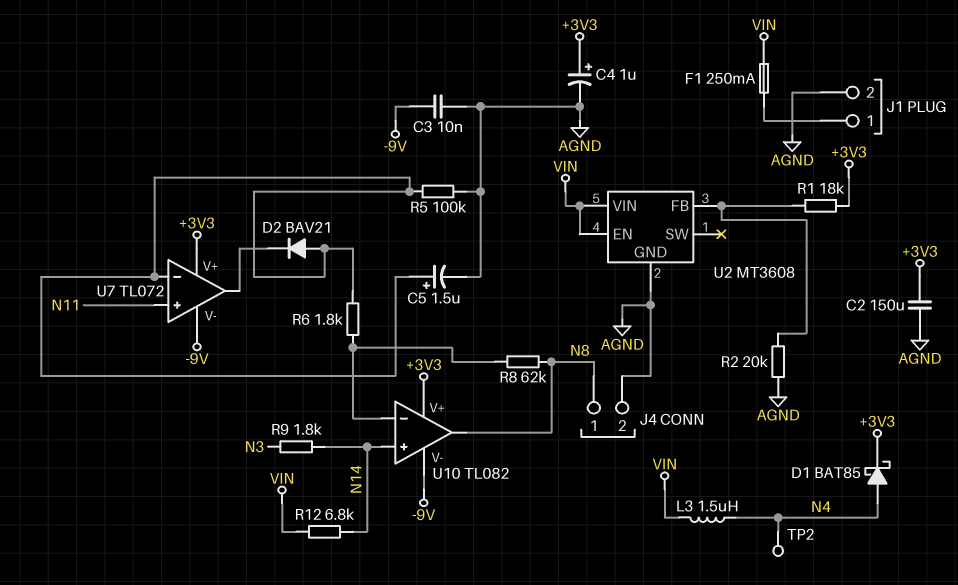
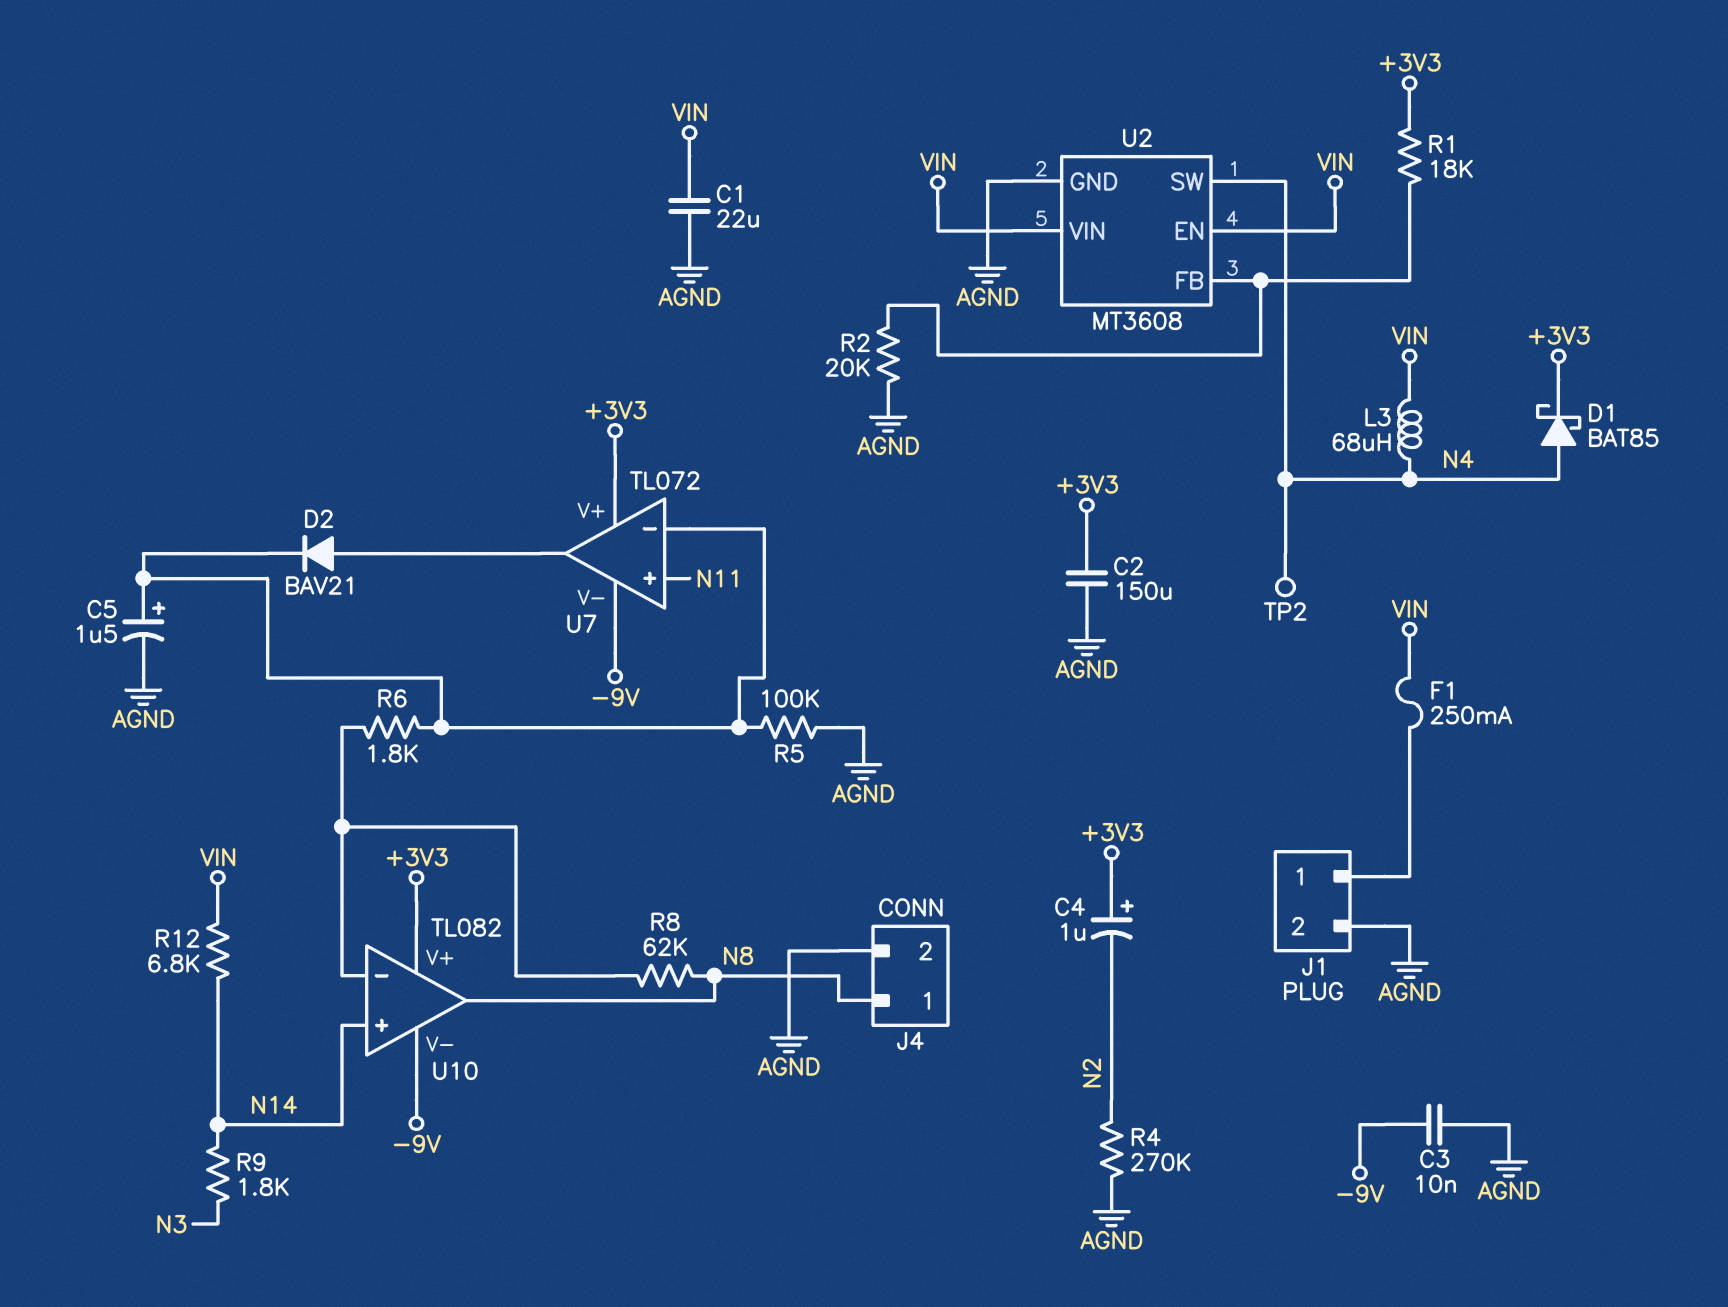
C1: none -> 22uF (AGND, VIN)
C4: 1uF (plus +3V3, minus AGND) -> 1uF (plus +3V3, minus N2)
D2: diode BAV21 (A U7/in-, K U7/out) -> diode BAV21 (A U7/out, K U7/in-)
L3: 1.5uH (N4, VIN) -> 68uH (N4, VIN)
R4: none -> 270k (AGND, N2)
U2 pin SW: none -> N4

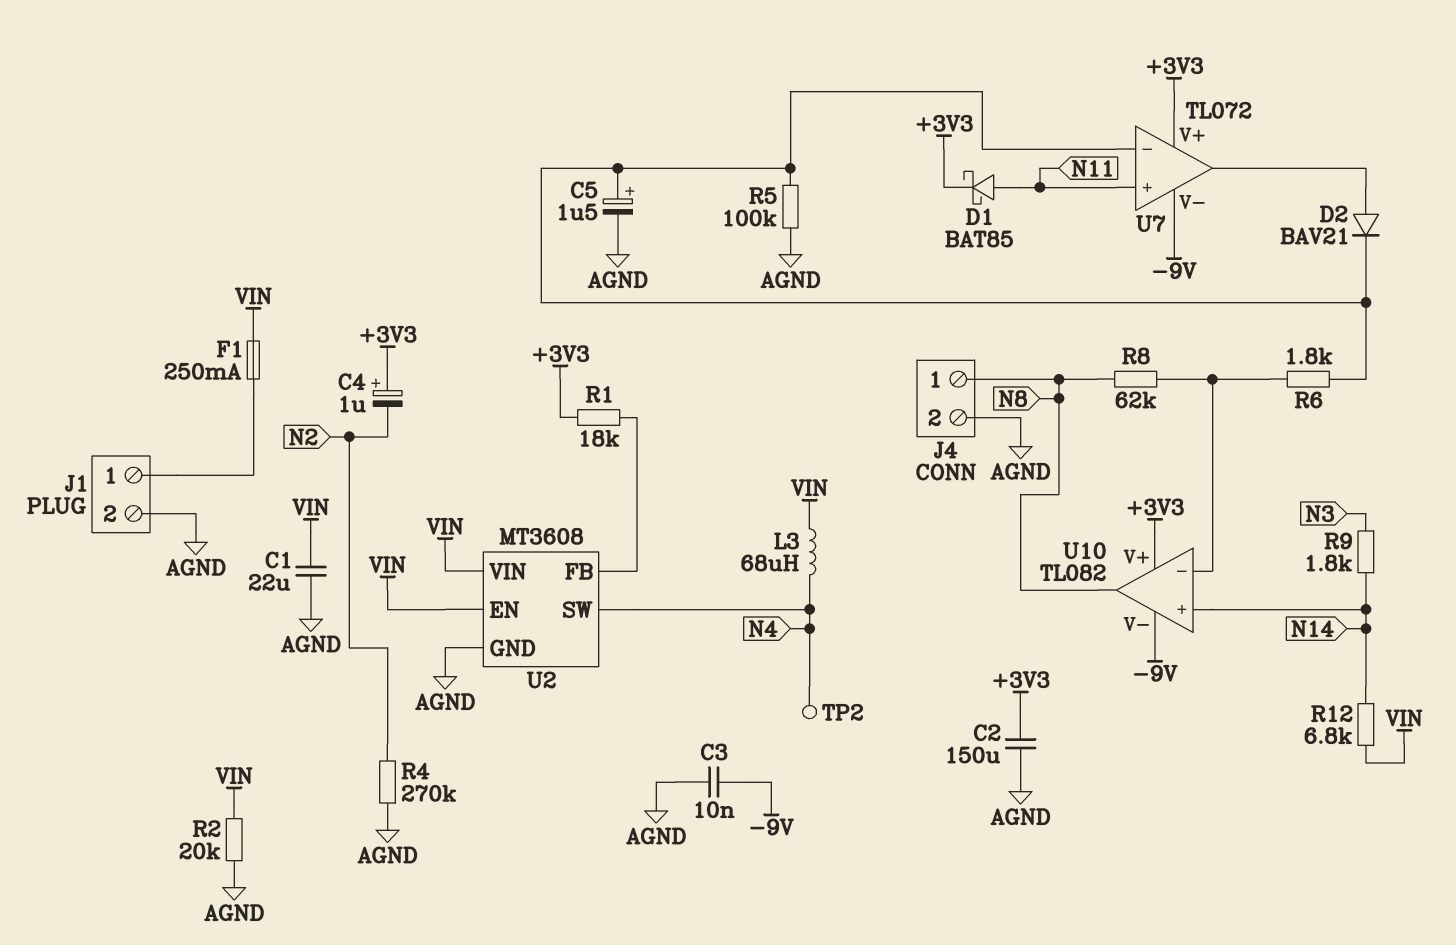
D1: schottky BAT85 (A N4, K +3V3) -> schottky BAT85 (A N11, K +3V3)
R2: 20k (AGND, U2/FB) -> 20k (AGND, VIN)

